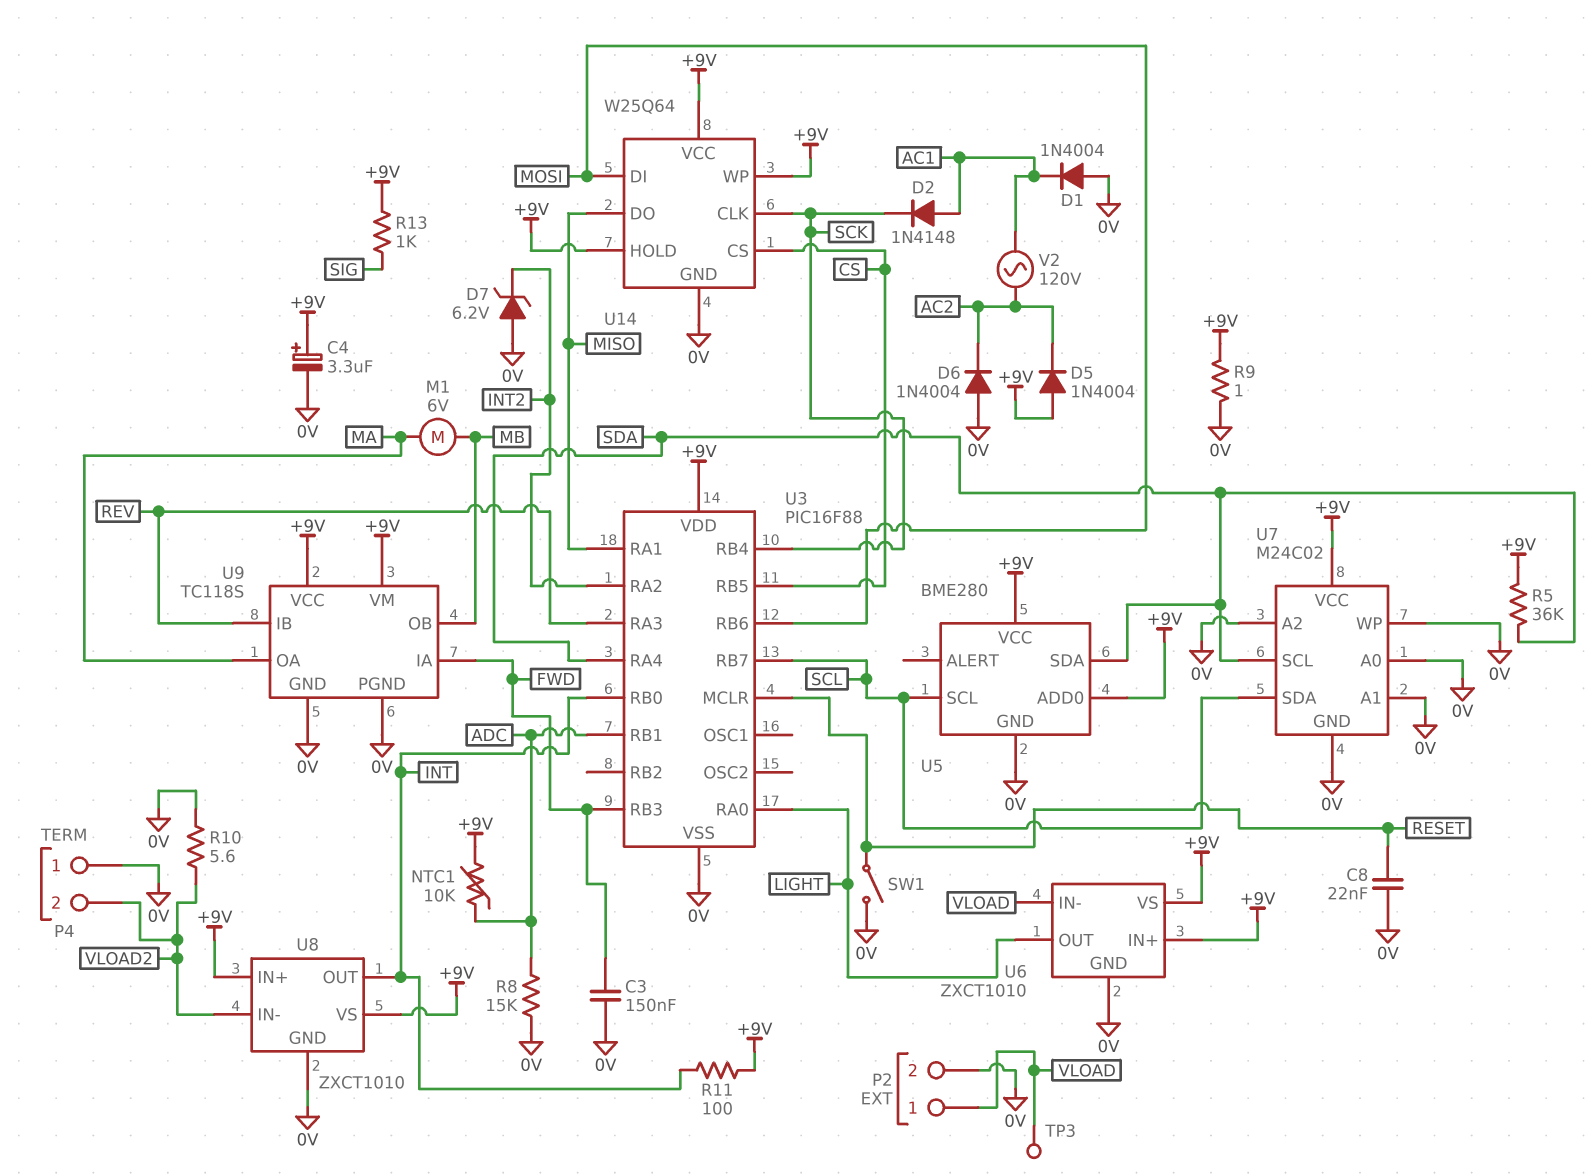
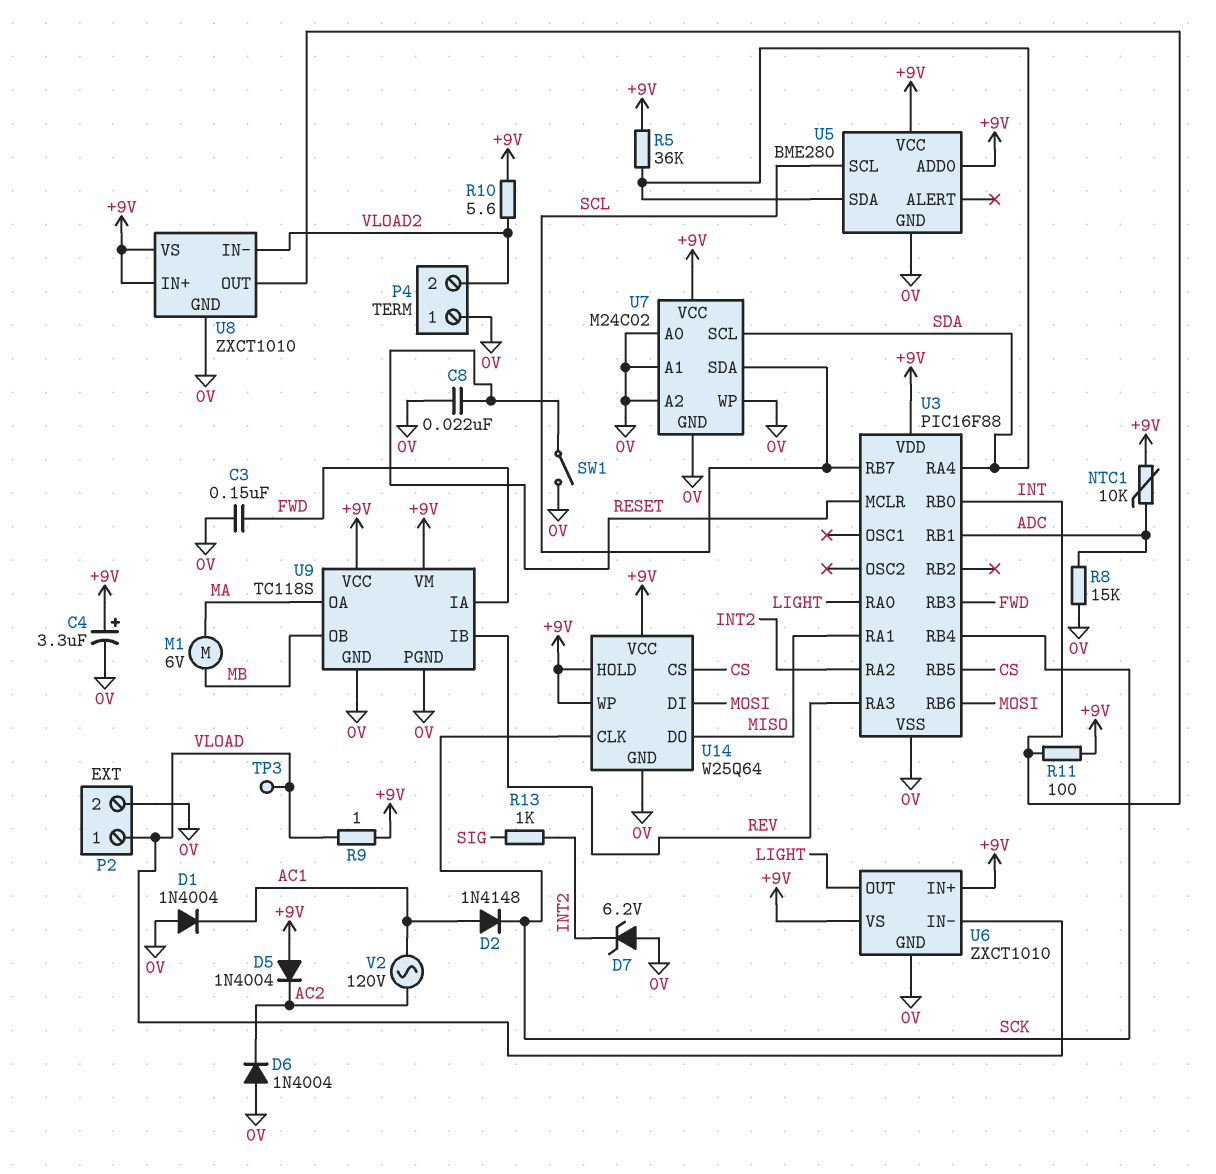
R9: 1 (+9V, 0V) -> 1 (+9V, VLOAD)
R10: 5.6 (0V, VLOAD2) -> 5.6 (+9V, VLOAD2)
R13: 1k (+9V, SIG) -> 1k (INT2, SIG)

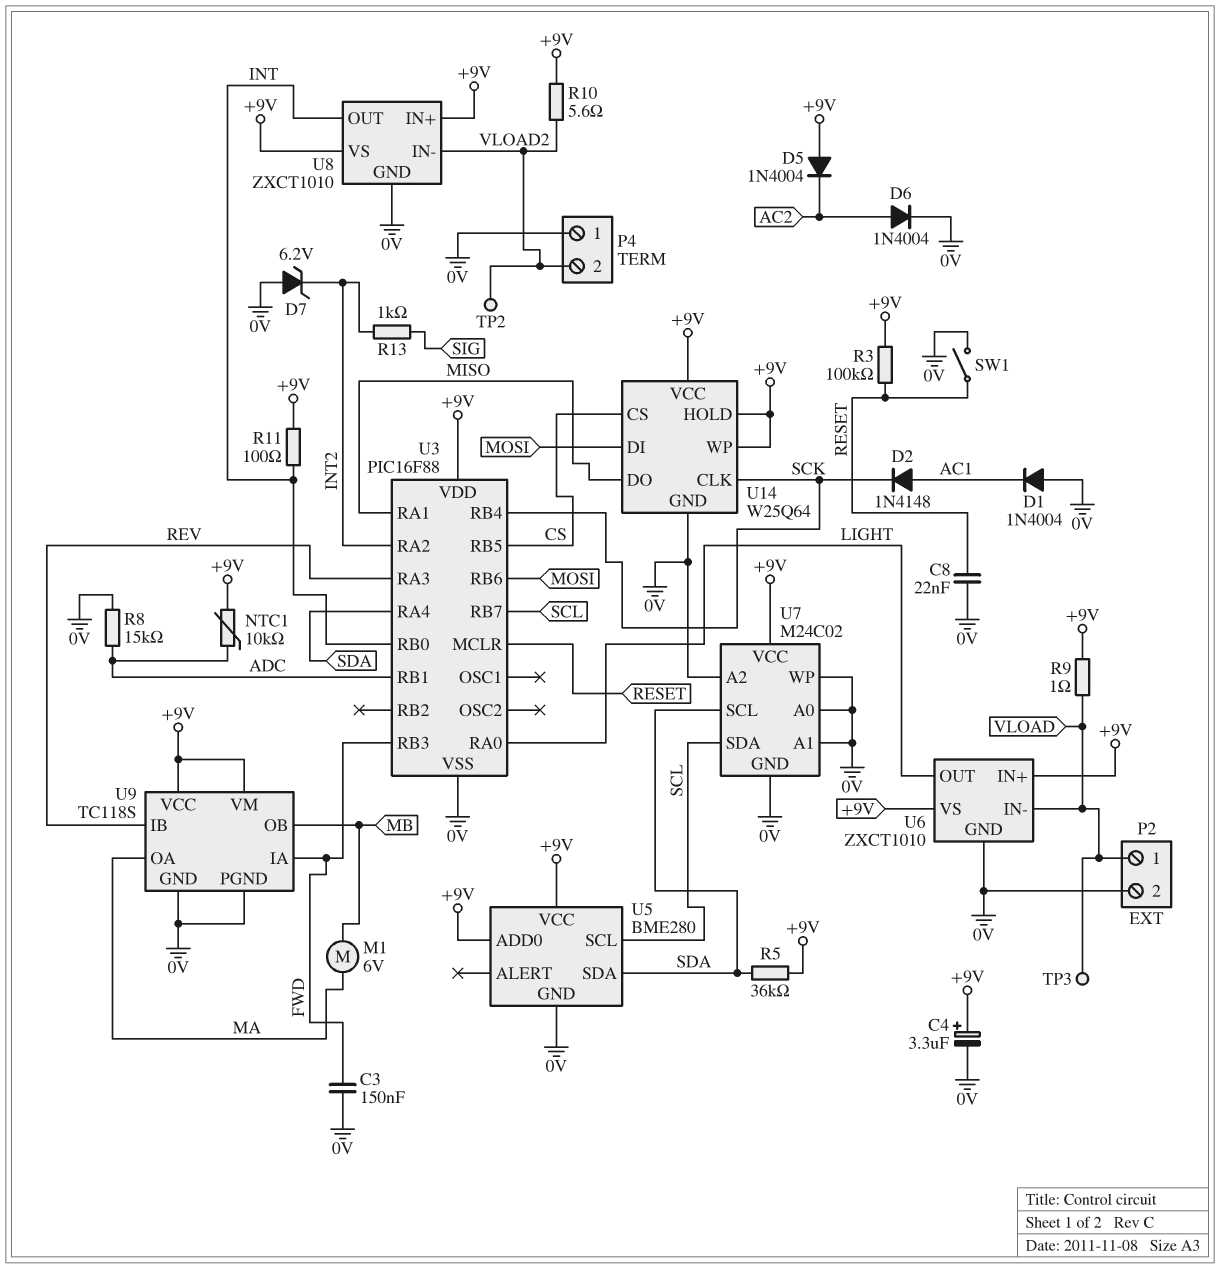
D6: diode 1N4004 (A 0V, K AC2) -> diode 1N4004 (A AC2, K 0V)
R3: none -> 100k (+9V, RESET)
TP2: none -> test point (VLOAD2)
V2: AC 120V (AC1, AC2) -> none

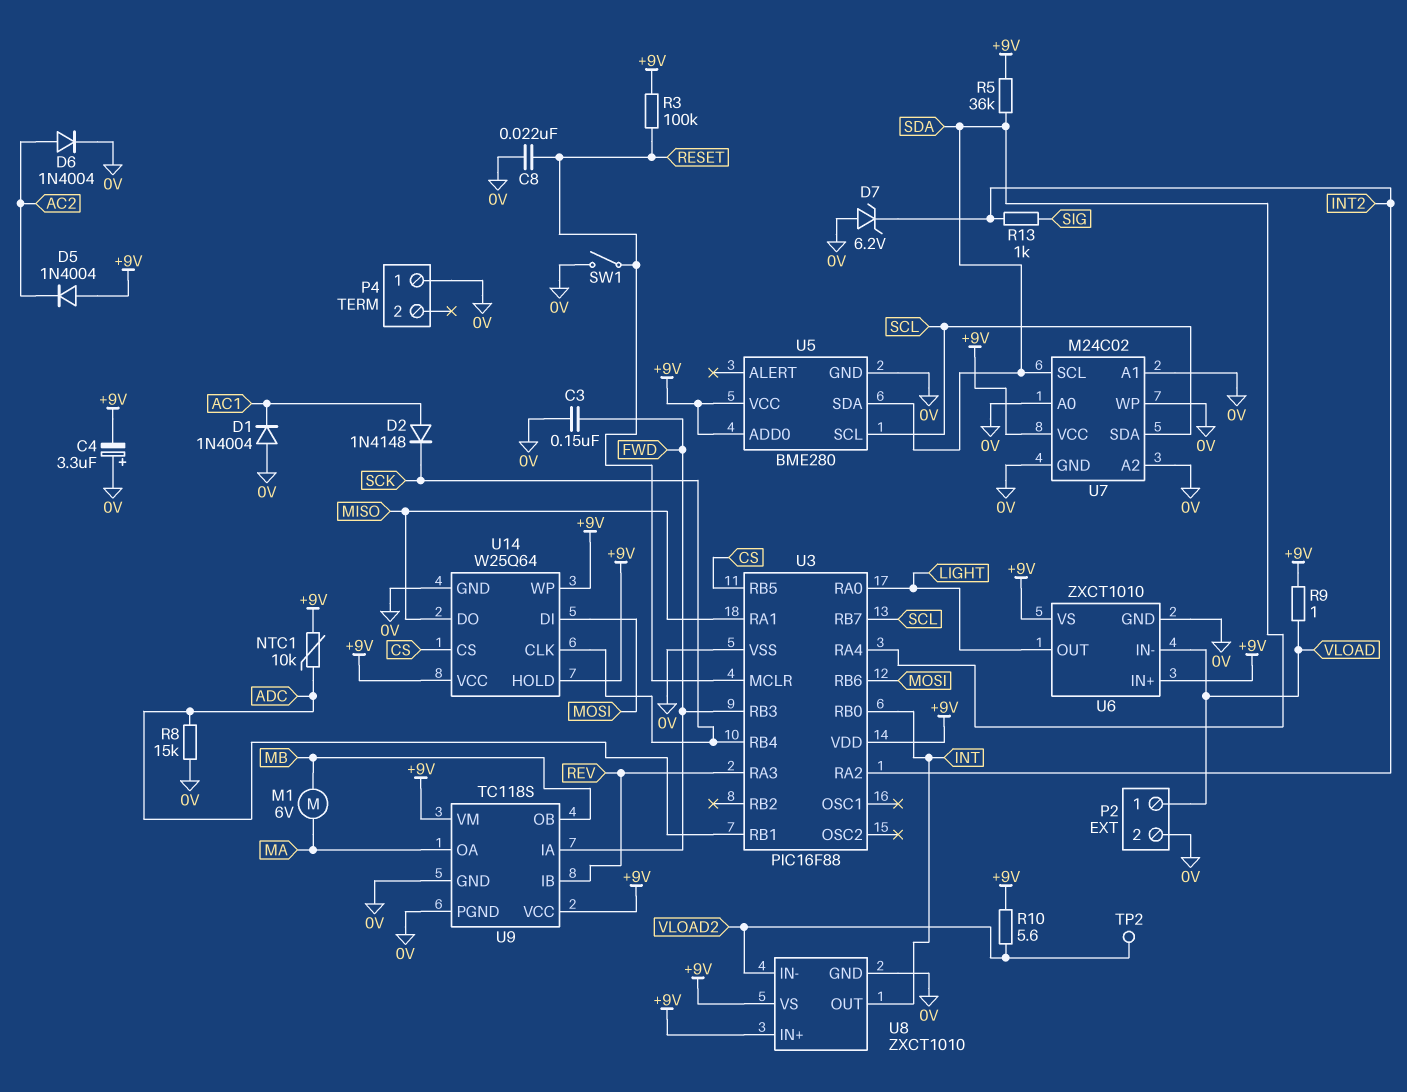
C4: 3.3uF (plus +9V, minus 0V) -> 3.3uF (plus 0V, minus +9V)
P4 pin 2: VLOAD2 -> none
R11: 100 (+9V, INT) -> none
TP3: test point (VLOAD) -> none

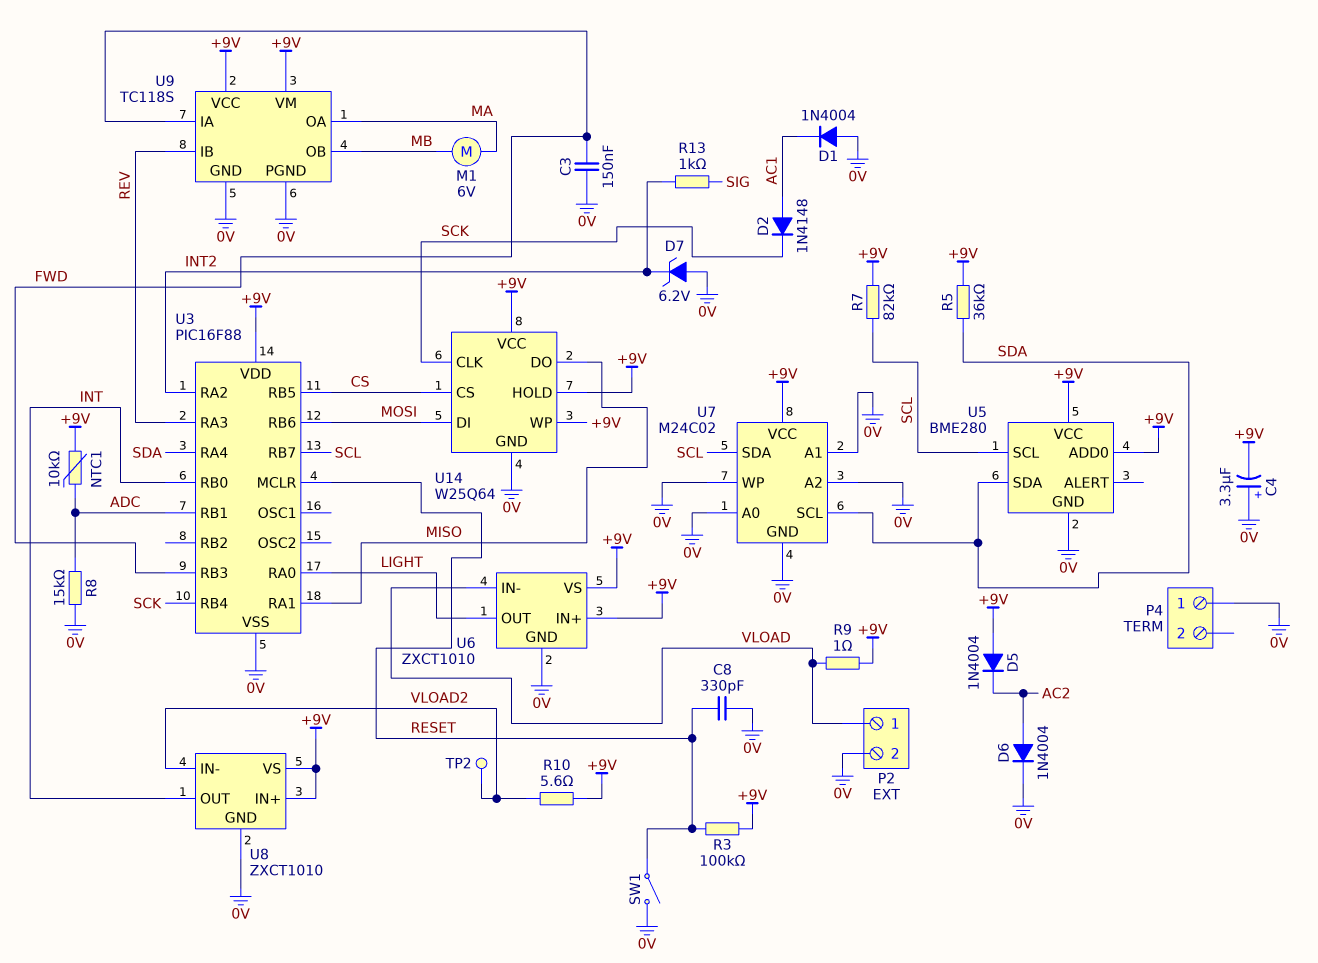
C8: 22nF (0V, RESET) -> 330pF (0V, RESET)
R7: none -> 82k (+9V, SCL)

